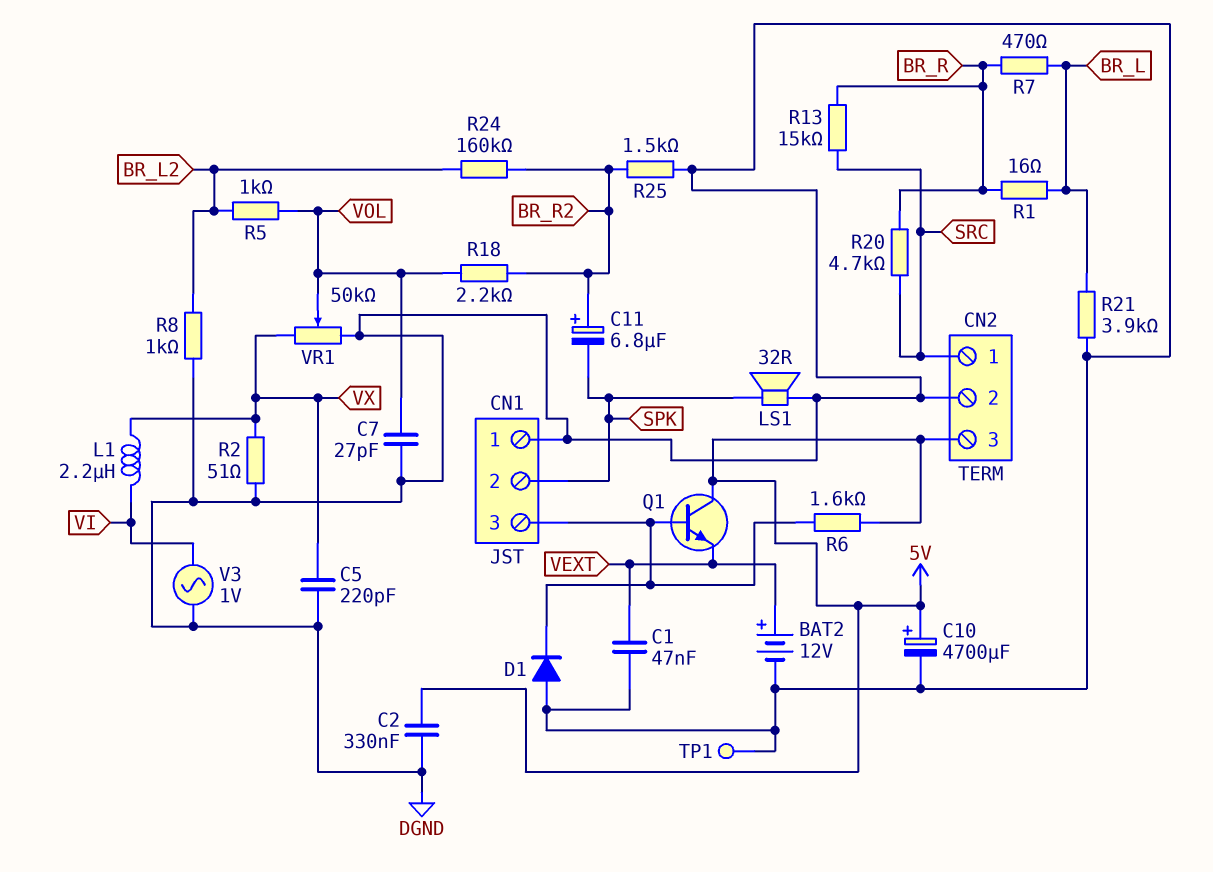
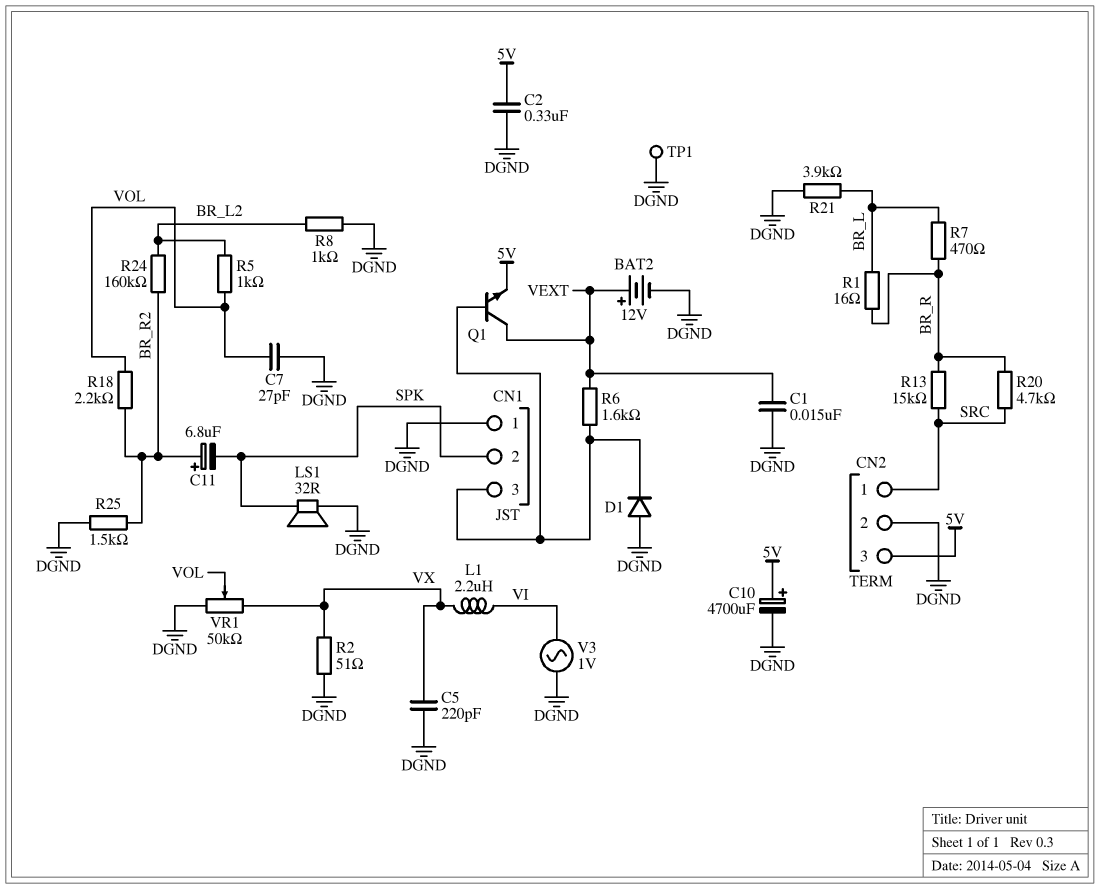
C1: 47nF (DGND, VEXT) -> 15nF (DGND, VEXT)
Q1: NPN (B CN1/3, C 5V, E VEXT) -> NPN (B CN1/3, C VEXT, E 5V)
R6: 1.6k (5V, CN1/3) -> 1.6k (CN1/3, VEXT)

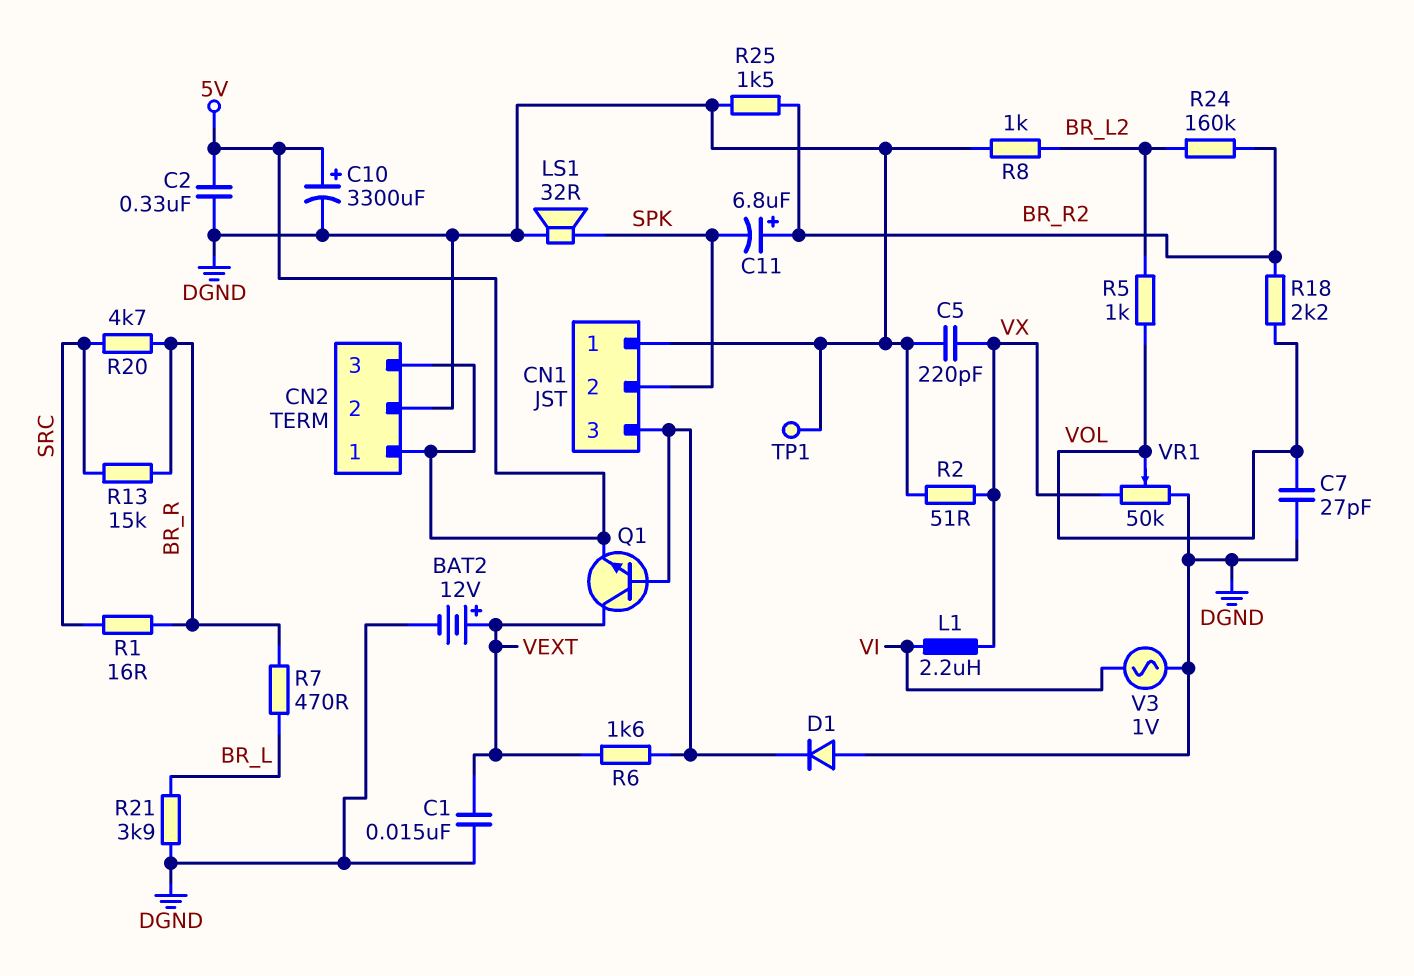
C10: 4700uF (plus 5V, minus DGND) -> 3300uF (plus 5V, minus DGND)
CN2 pin 1: SRC -> 5V
R1: 16 (BR_L, BR_R) -> 16 (BR_R, SRC)

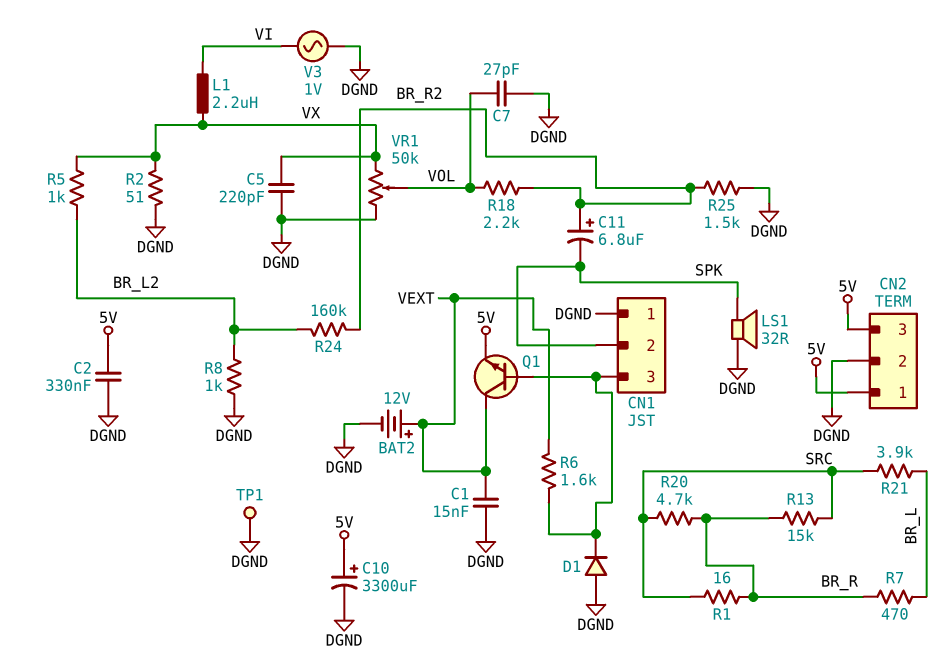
R5: 1k (BR_L2, VOL) -> 1k (BR_L2, VX)
R21: 3.9k (BR_L, DGND) -> 3.9k (BR_L, SRC)

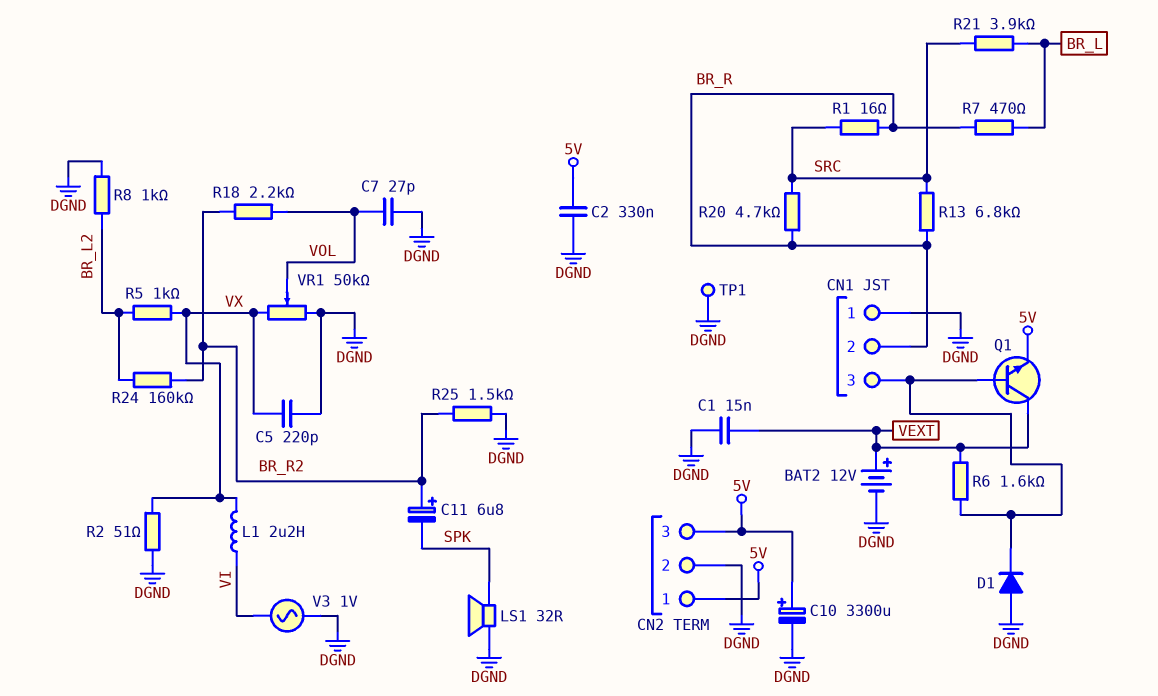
CN1 pin 2: SPK -> BR_R
R13: 15k (BR_R, SRC) -> 6.8k (BR_R, SRC)

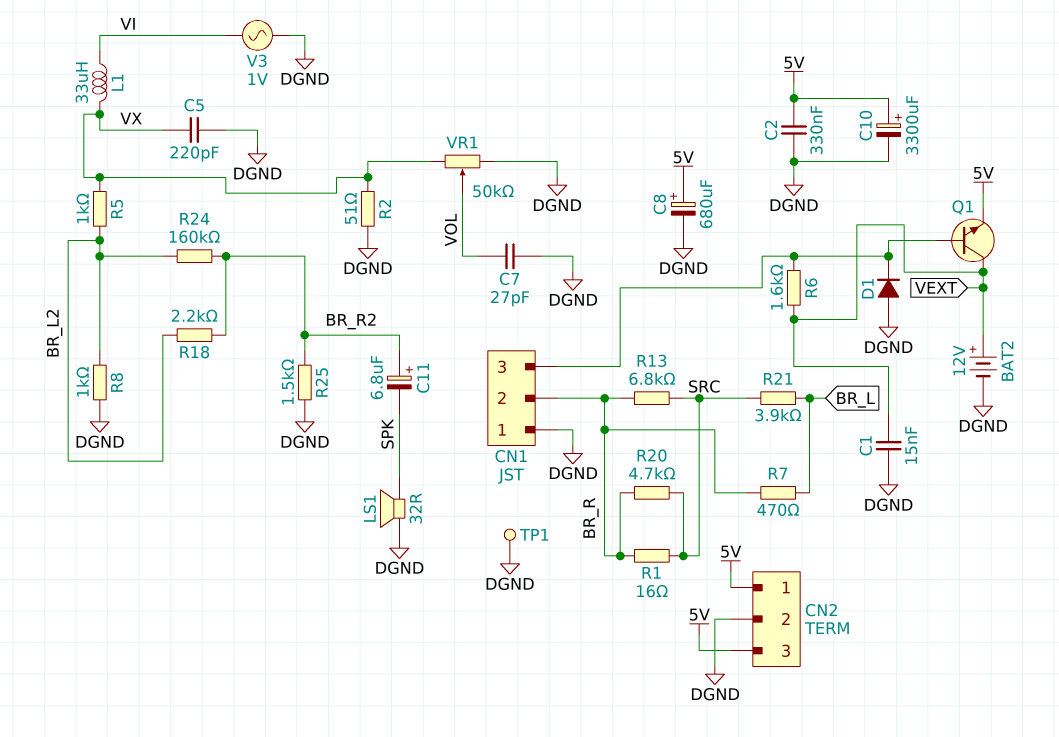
C8: none -> 680uF (plus 5V, minus DGND)
L1: 2.2uH (VI, VX) -> 33uH (VI, VX)
R18: 2.2k (BR_R2, VOL) -> 2.2k (BR_L2, BR_R2)

